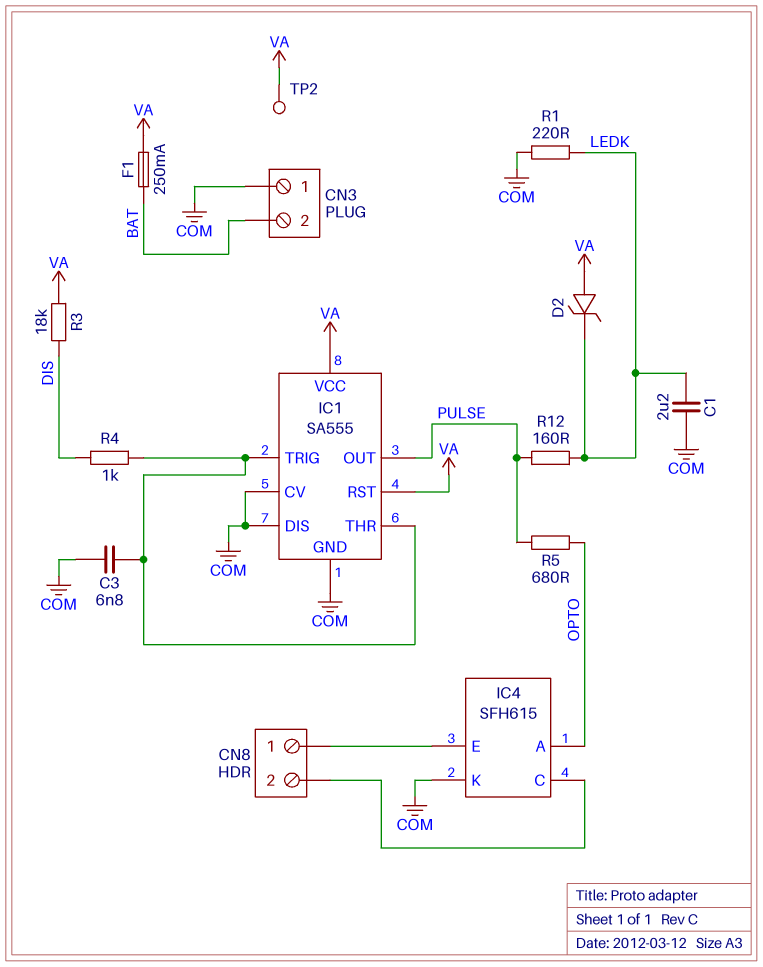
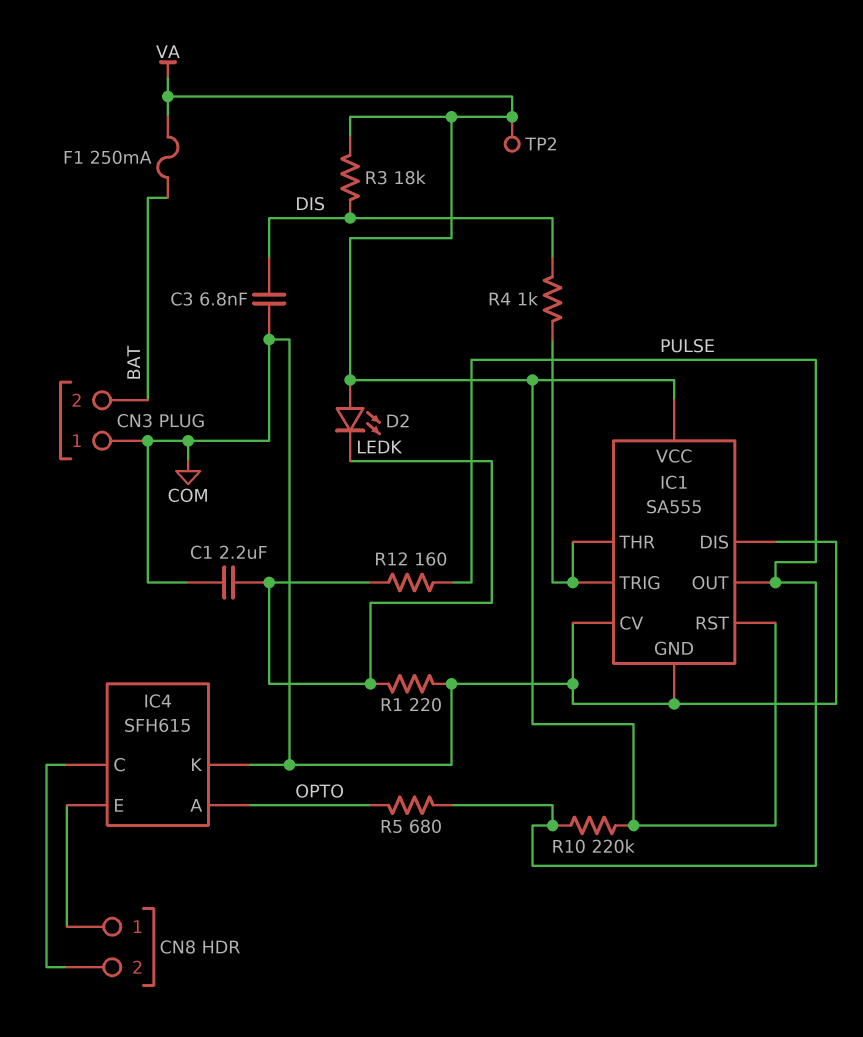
C3: 6.8nF (COM, IC1/THR) -> 6.8nF (COM, DIS)
D2: zener (A VA, K LEDK) -> LED (A VA, K LEDK)
R10: none -> 220k (PULSE, VA)

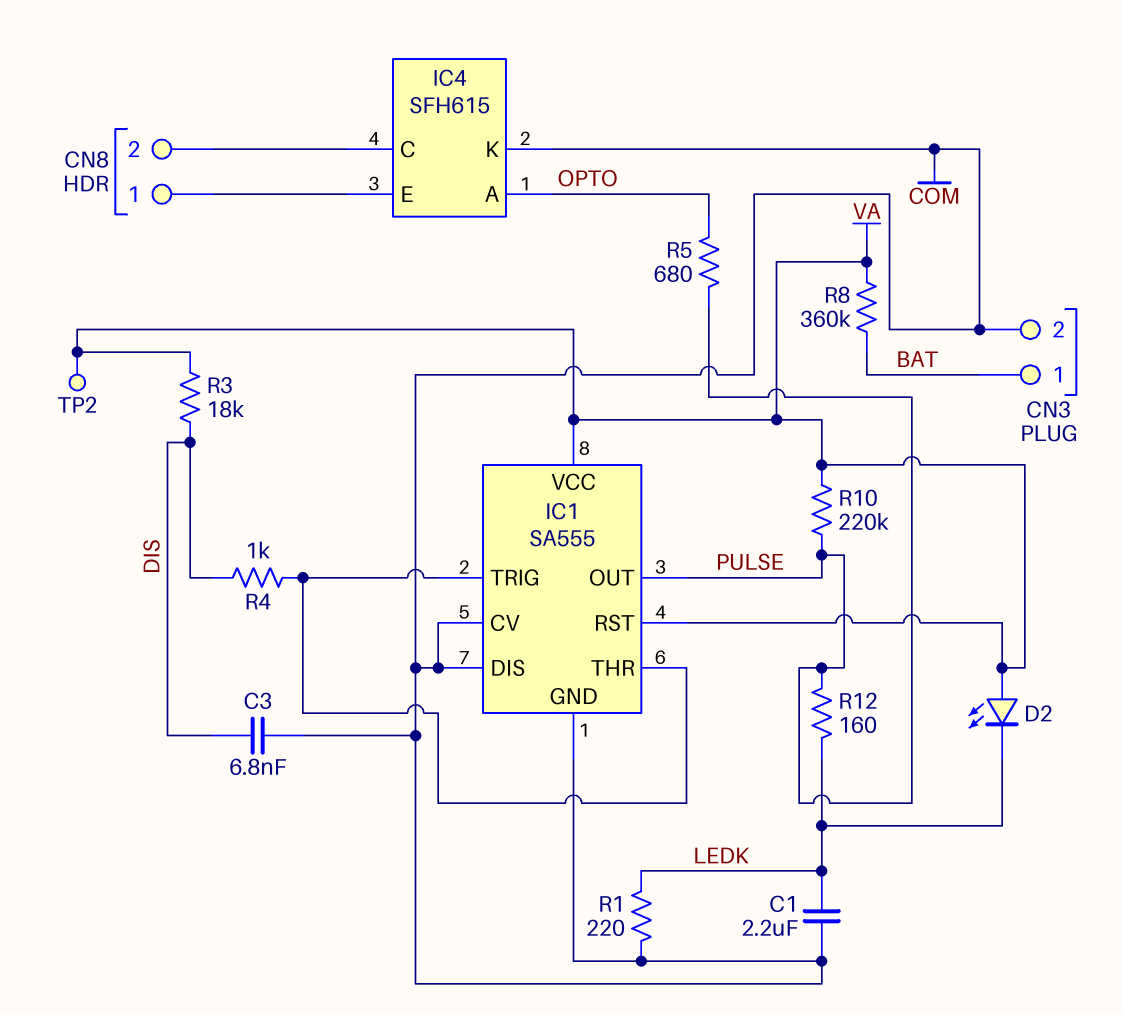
CN3 pin 1: COM -> BAT
CN3 pin 2: BAT -> COM
F1: 250mA (BAT, VA) -> none
R8: none -> 360k (BAT, VA)

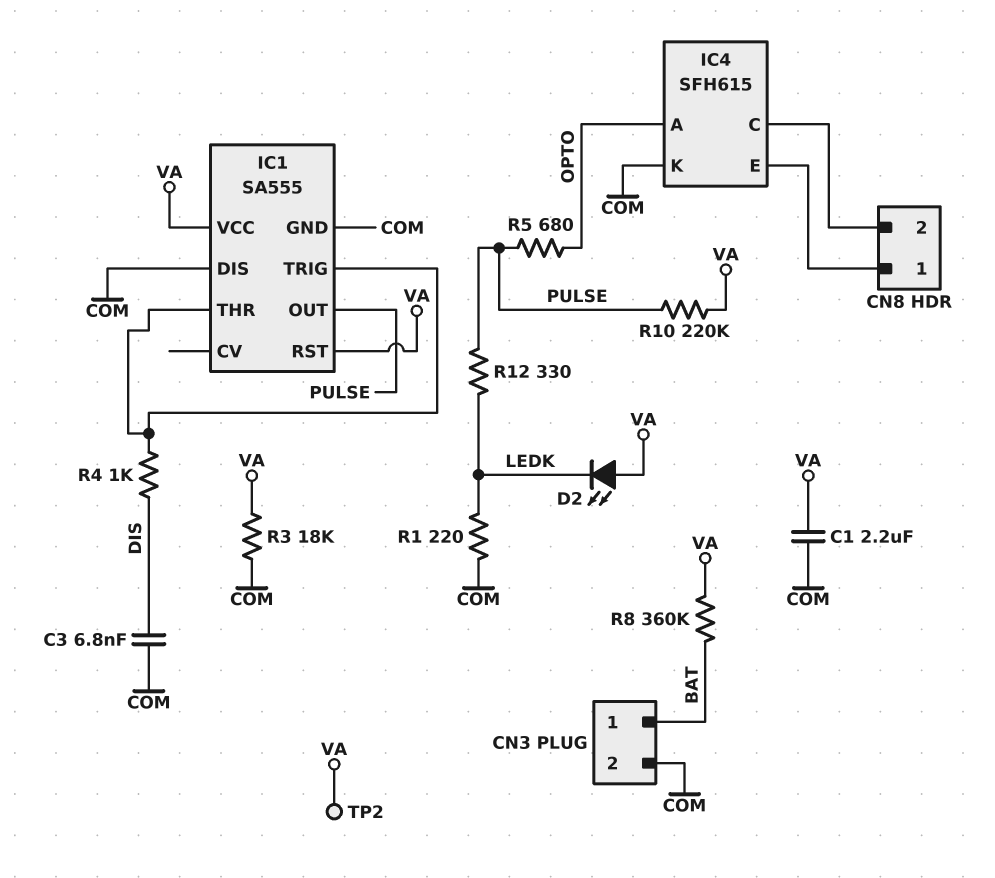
C1: 2.2uF (COM, LEDK) -> 2.2uF (COM, VA)
IC1 pin CV: COM -> none
R3: 18k (DIS, VA) -> 18k (COM, VA)
R12: 160 (LEDK, PULSE) -> 330 (LEDK, PULSE)

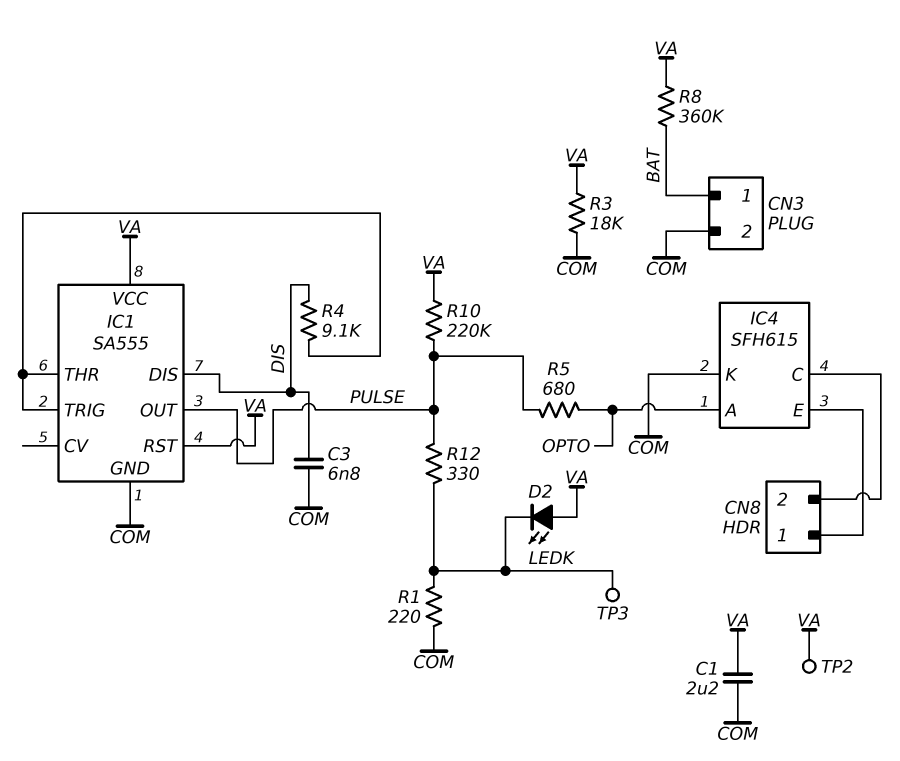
IC1 pin DIS: COM -> DIS
R4: 1k (DIS, IC1/THR) -> 9.1k (DIS, IC1/THR)
TP3: none -> test point (LEDK)

